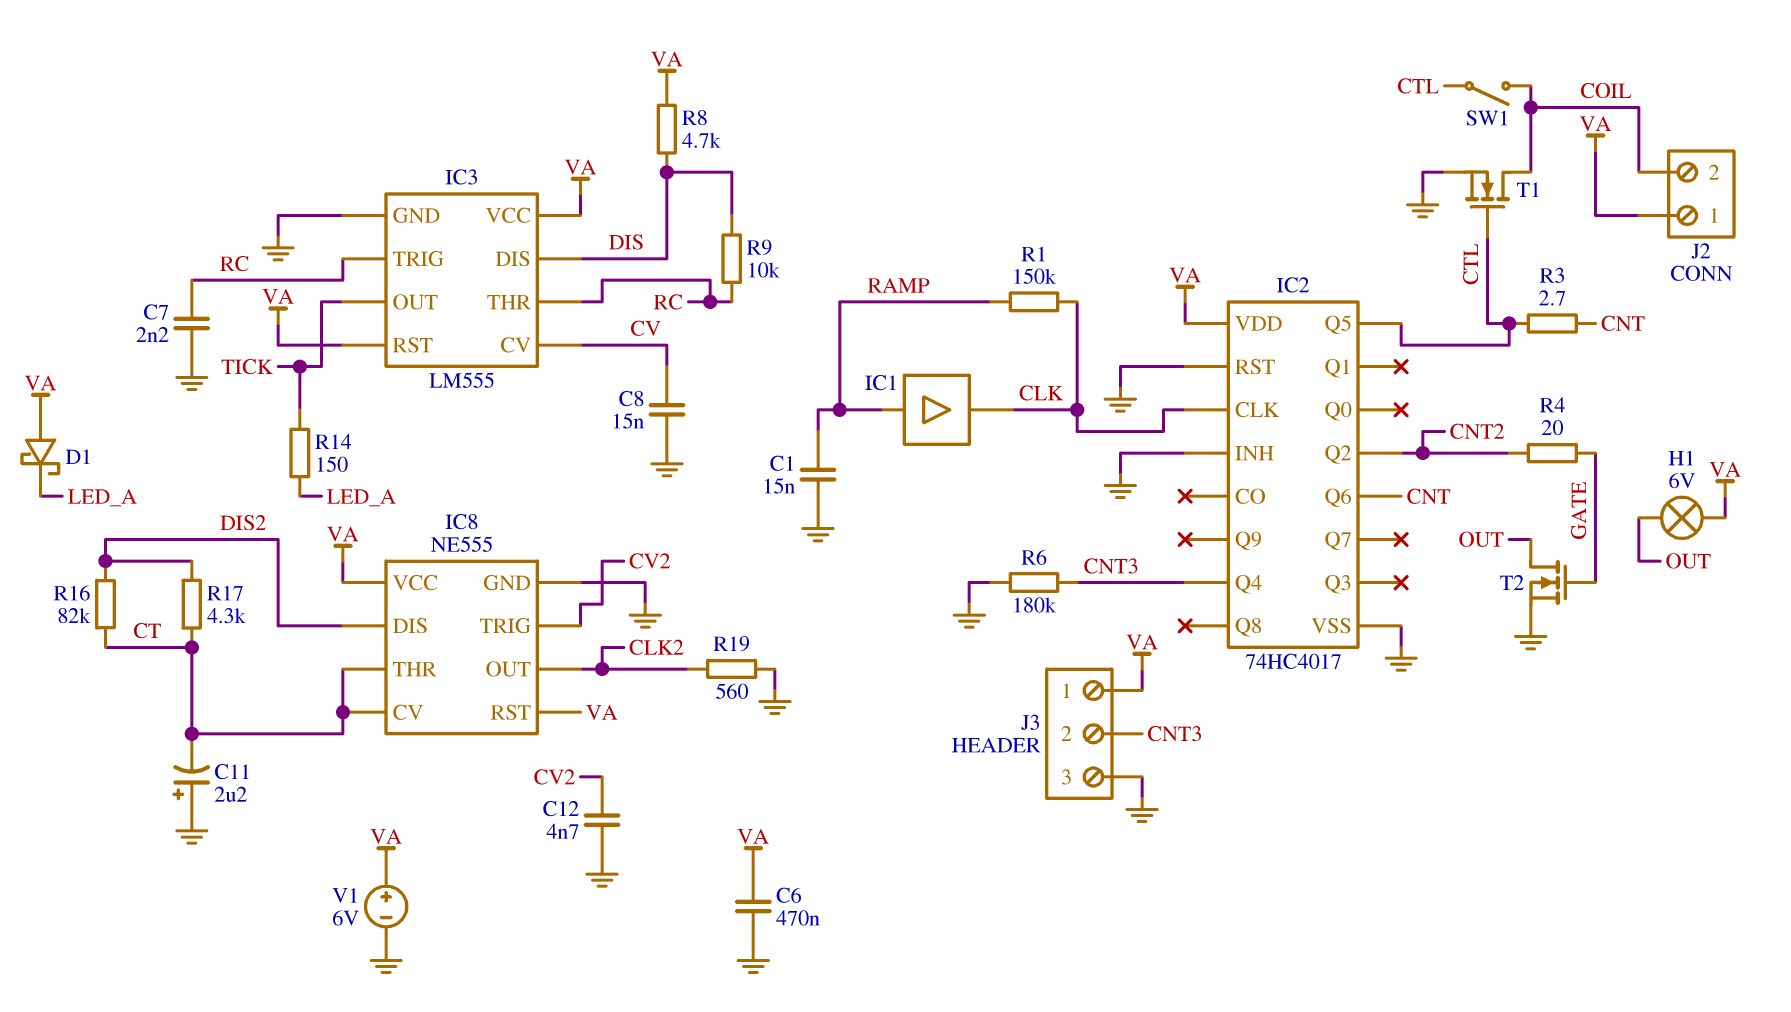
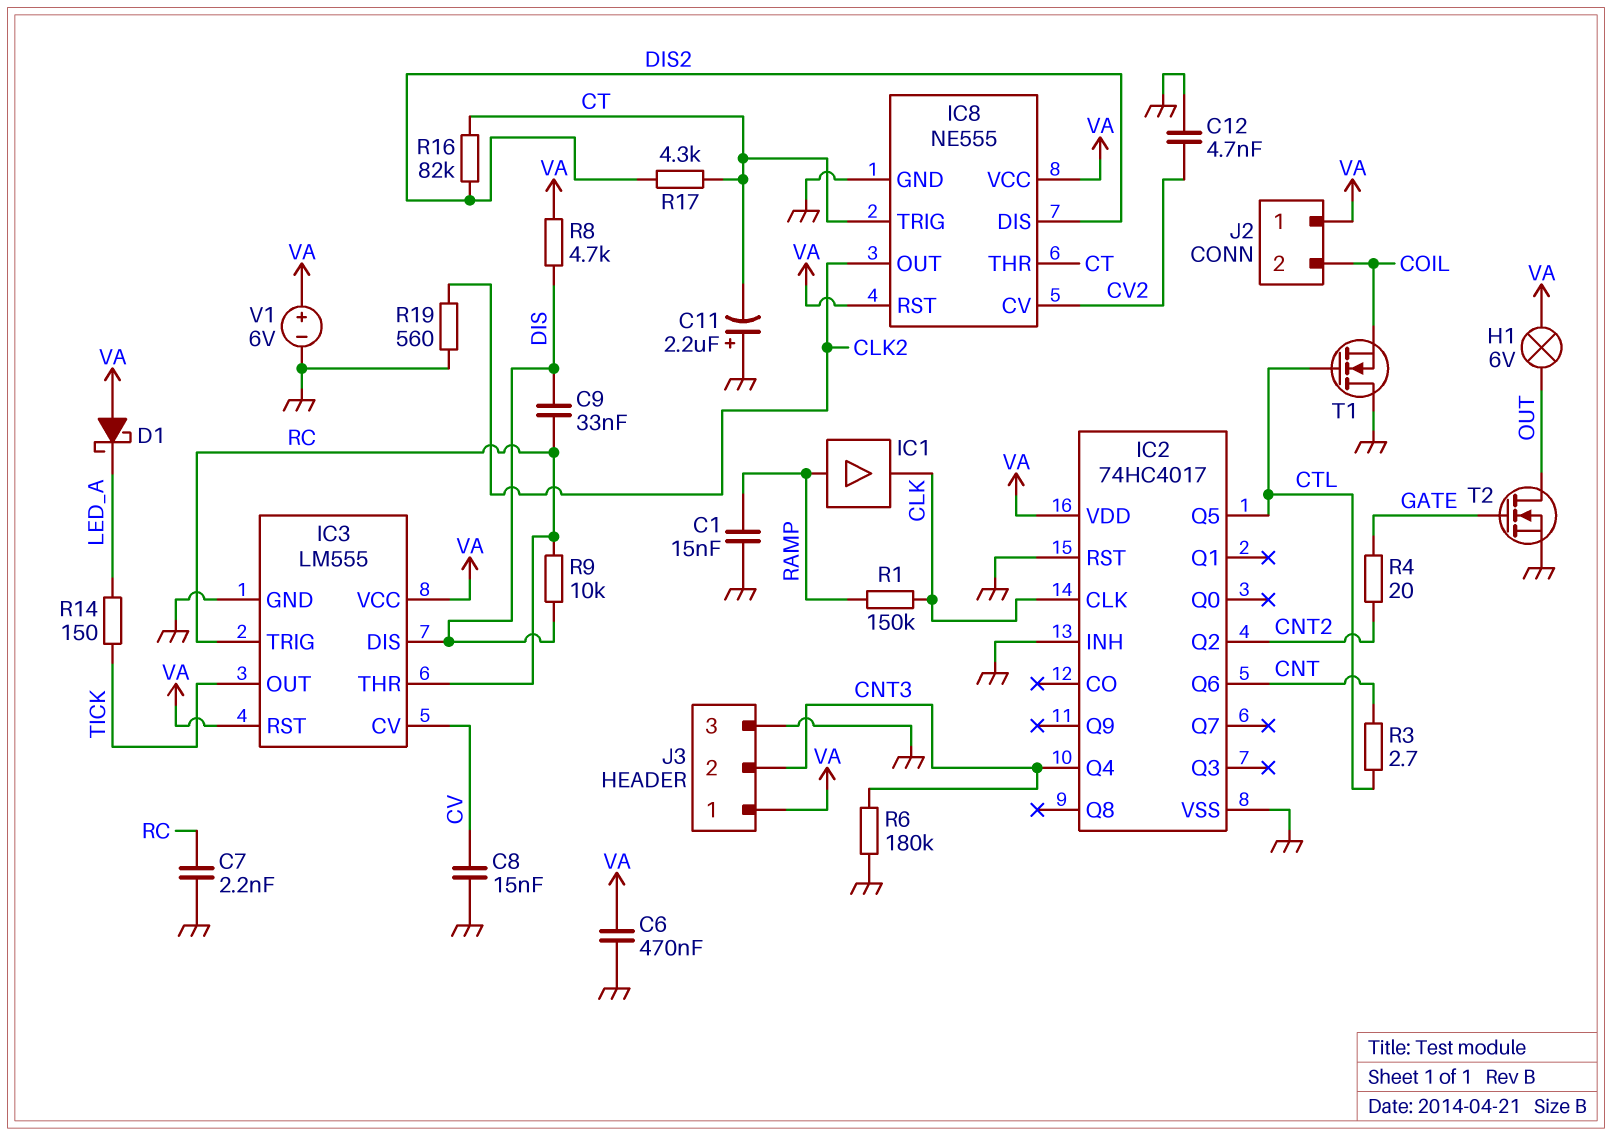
C9: none -> 33nF (DIS, RC)
IC8 pin CV: CT -> CV2
IC8 pin TRIG: CV2 -> CT
SW1: switch (COIL, CTL) -> none
T1: NMOS (G CTL, D COIL, S GND) -> NMOS (G CTL, D GND, S COIL)

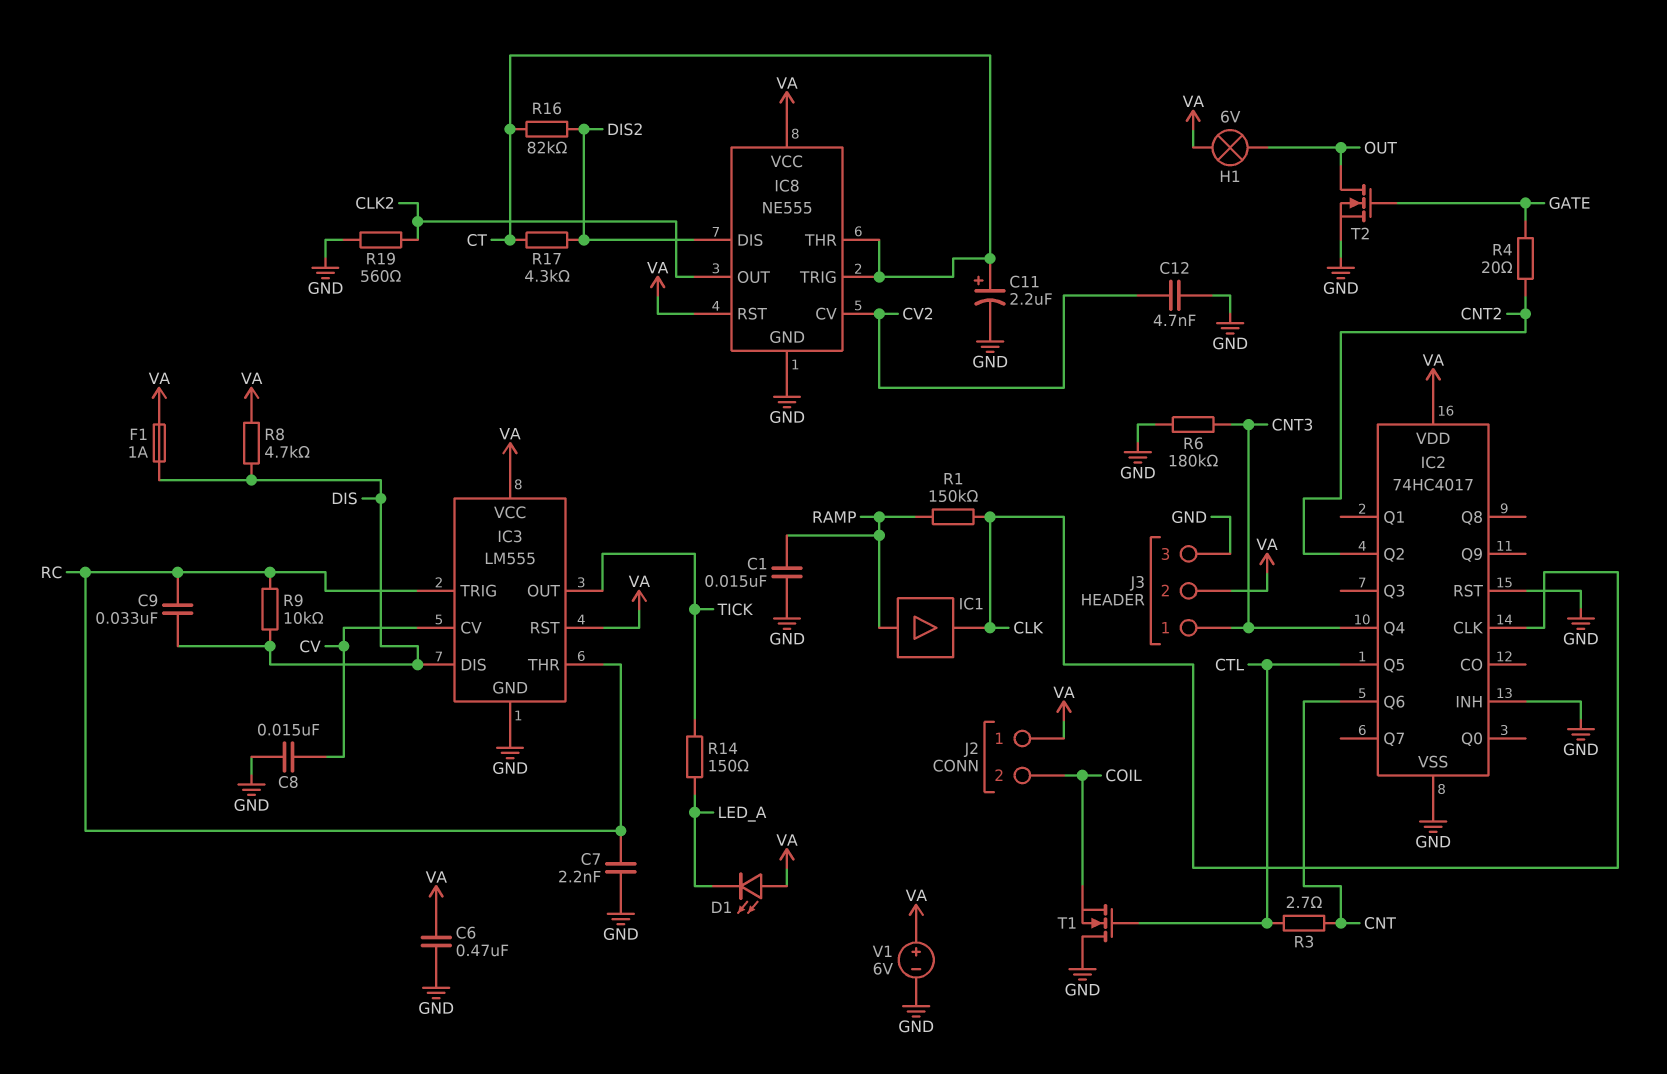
C11: 2.2uF (plus GND, minus CT) -> 2.2uF (plus CT, minus GND)
D1: schottky (A VA, K LED_A) -> LED (A VA, K LED_A)
F1: none -> 1A (DIS, VA)
J3 pin 1: VA -> CNT3
J3 pin 2: CNT3 -> VA

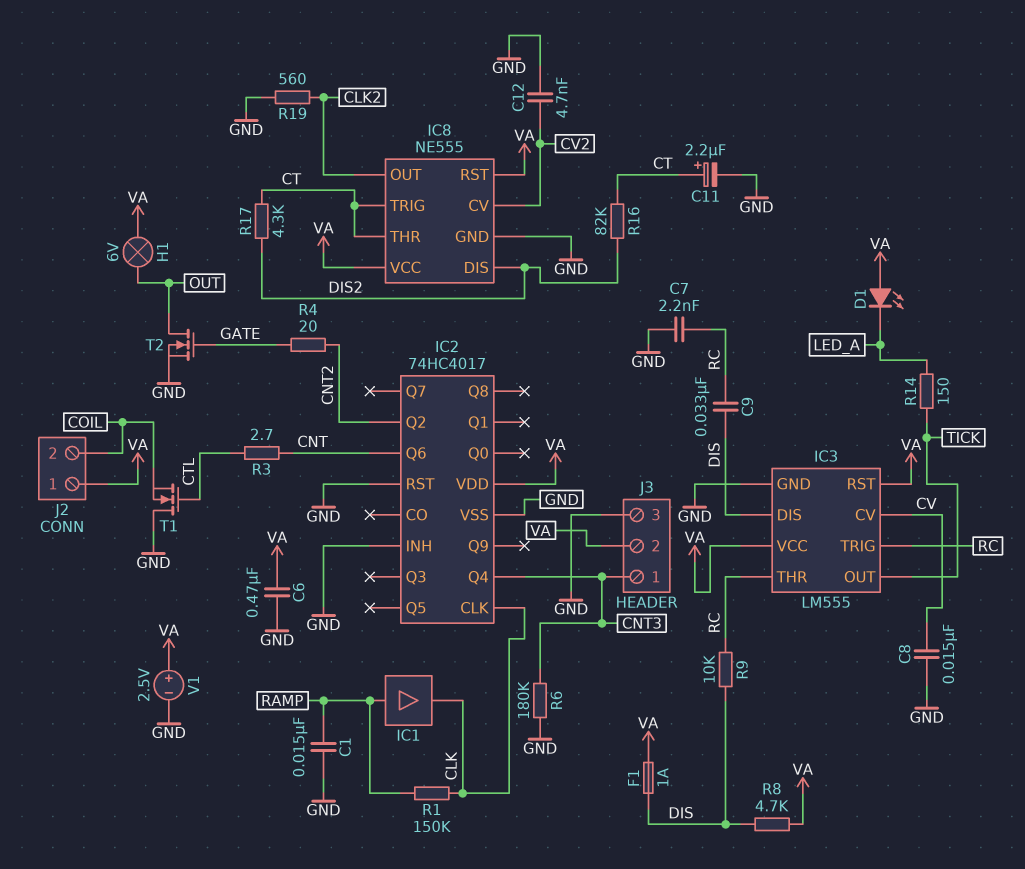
IC2 pin Q5: CTL -> none
V1: 6V (plus VA, minus GND) -> 2.5V (plus VA, minus GND)

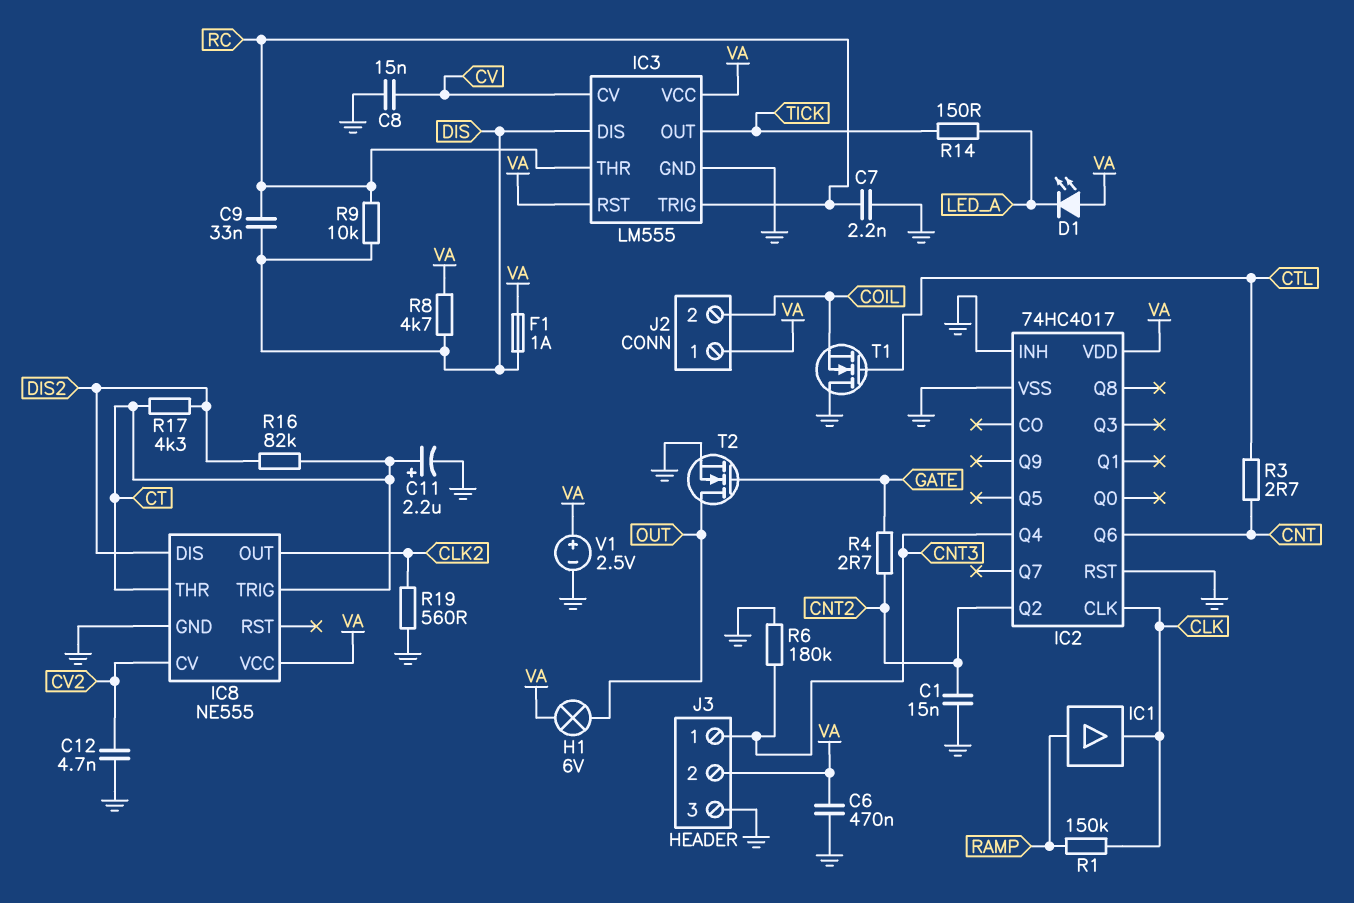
C1: 15nF (GND, RAMP) -> 15nF (CNT2, GND)
IC8 pin RST: VA -> none
R4: 20 (CNT2, GATE) -> 2.7 (CNT2, GATE)

